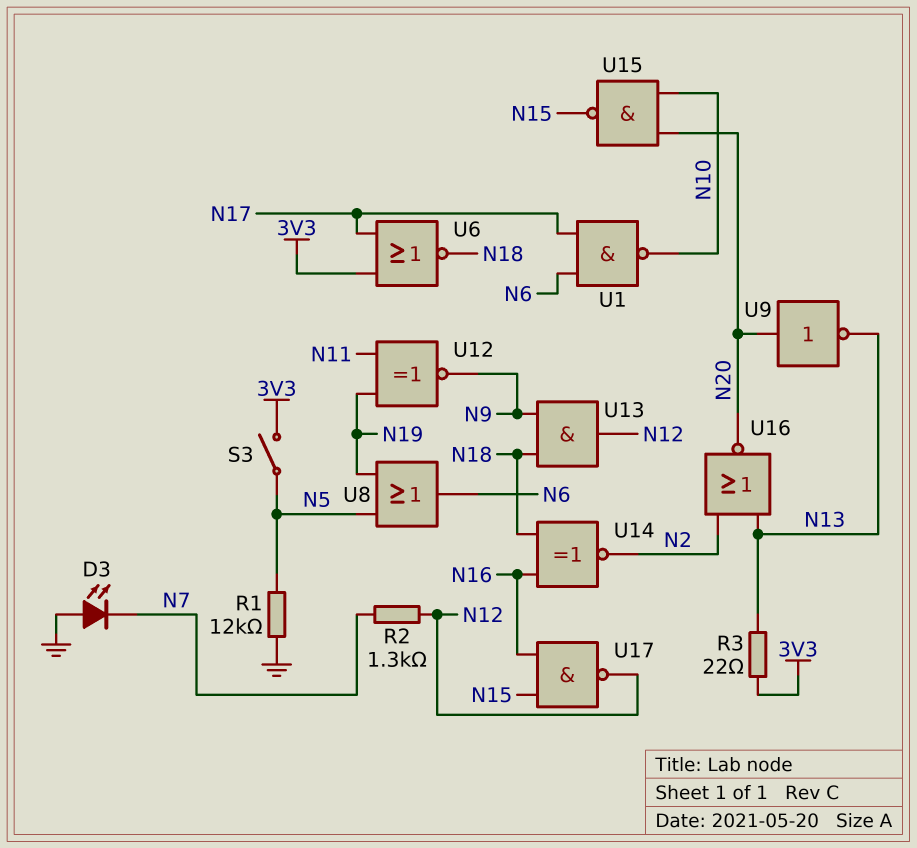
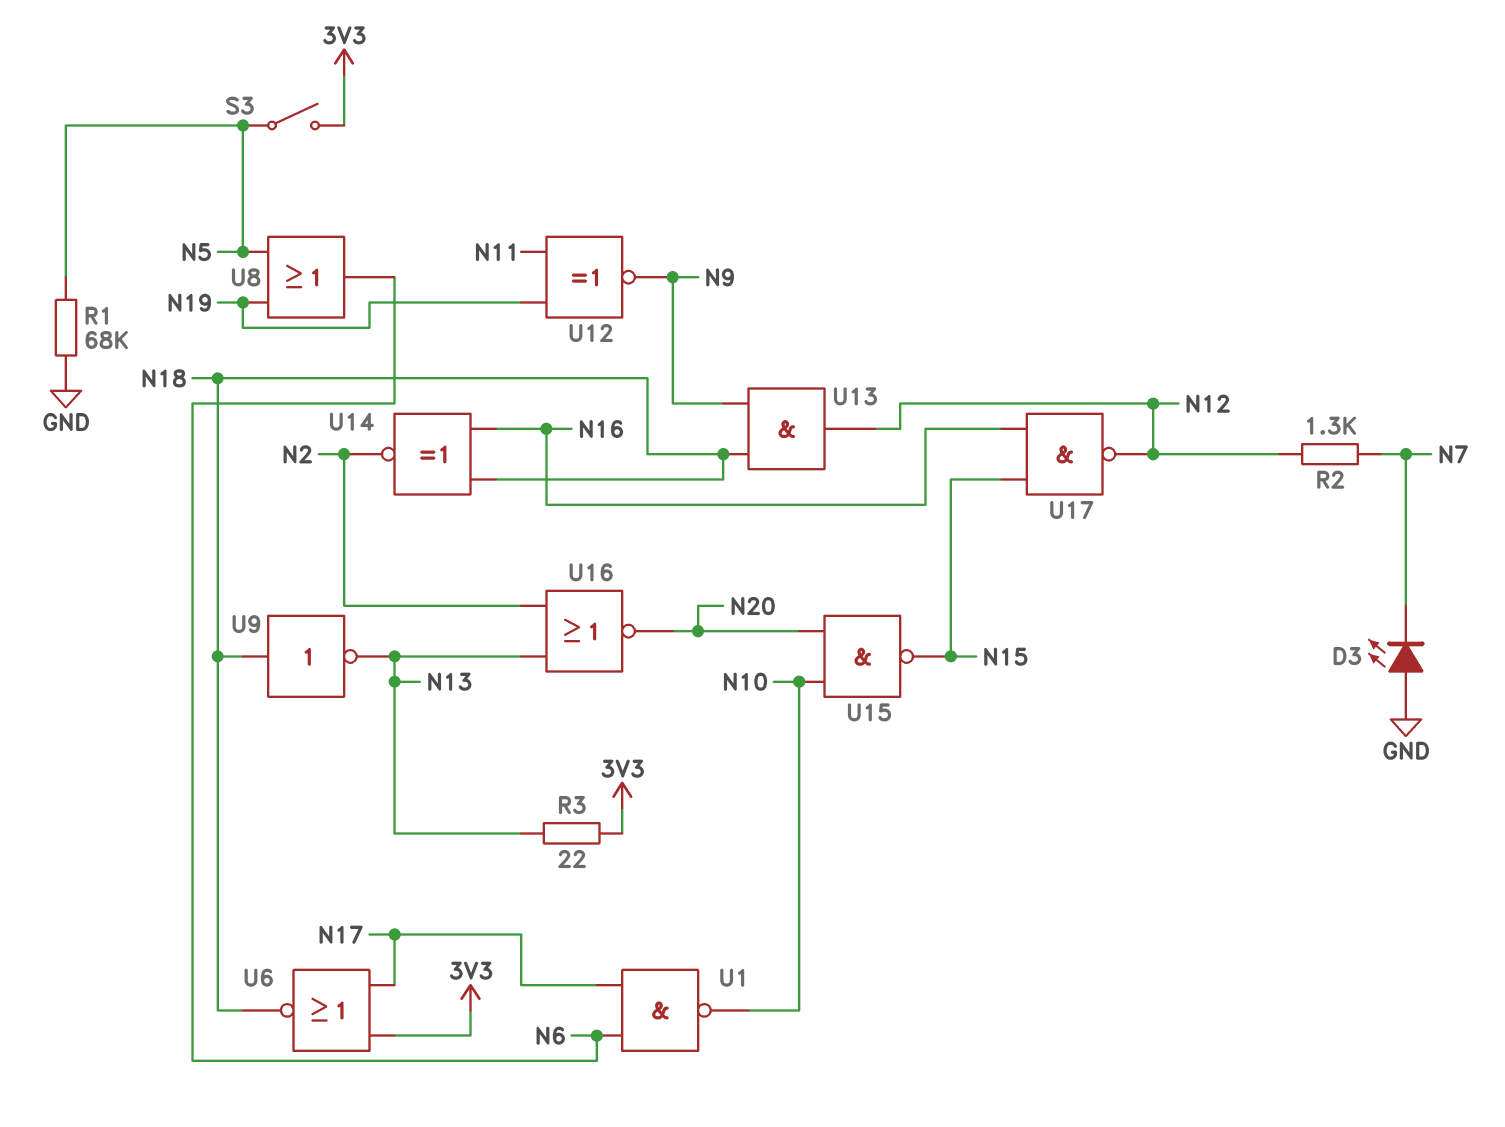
R1: 12k (GND, N5) -> 68k (GND, N5)
U9: NOT (in N20, out N13) -> NOT (in N18, out N13)

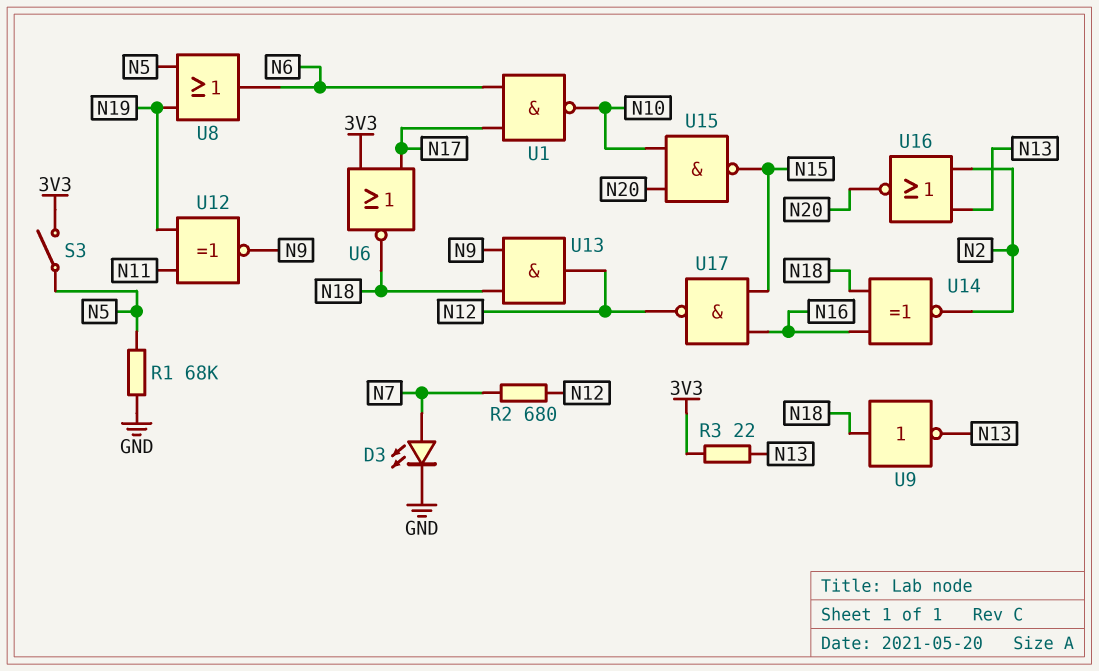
D3: LED (A GND, K N7) -> LED (A N7, K GND)
R2: 1.3k (N7, N12) -> 680 (N7, N12)

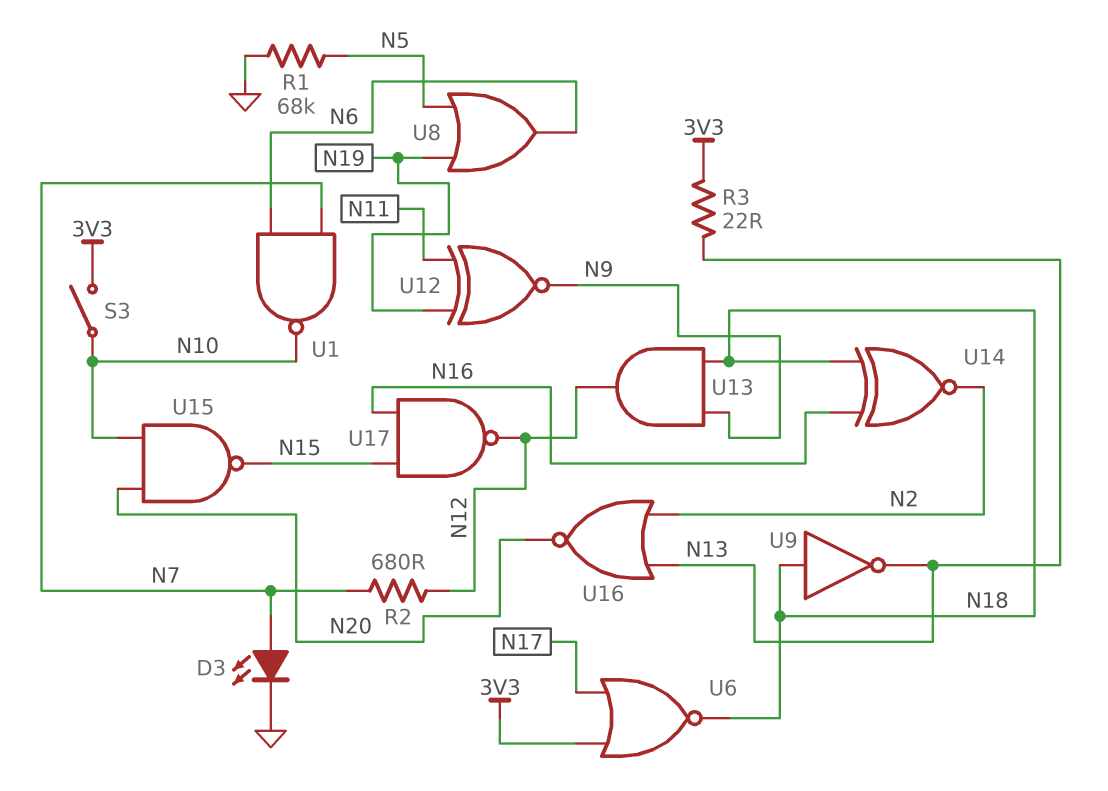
S3: switch (3V3, N5) -> switch (3V3, N10)
U1: NAND (in N6, in N17, out N10) -> NAND (in N6, in N7, out N10)

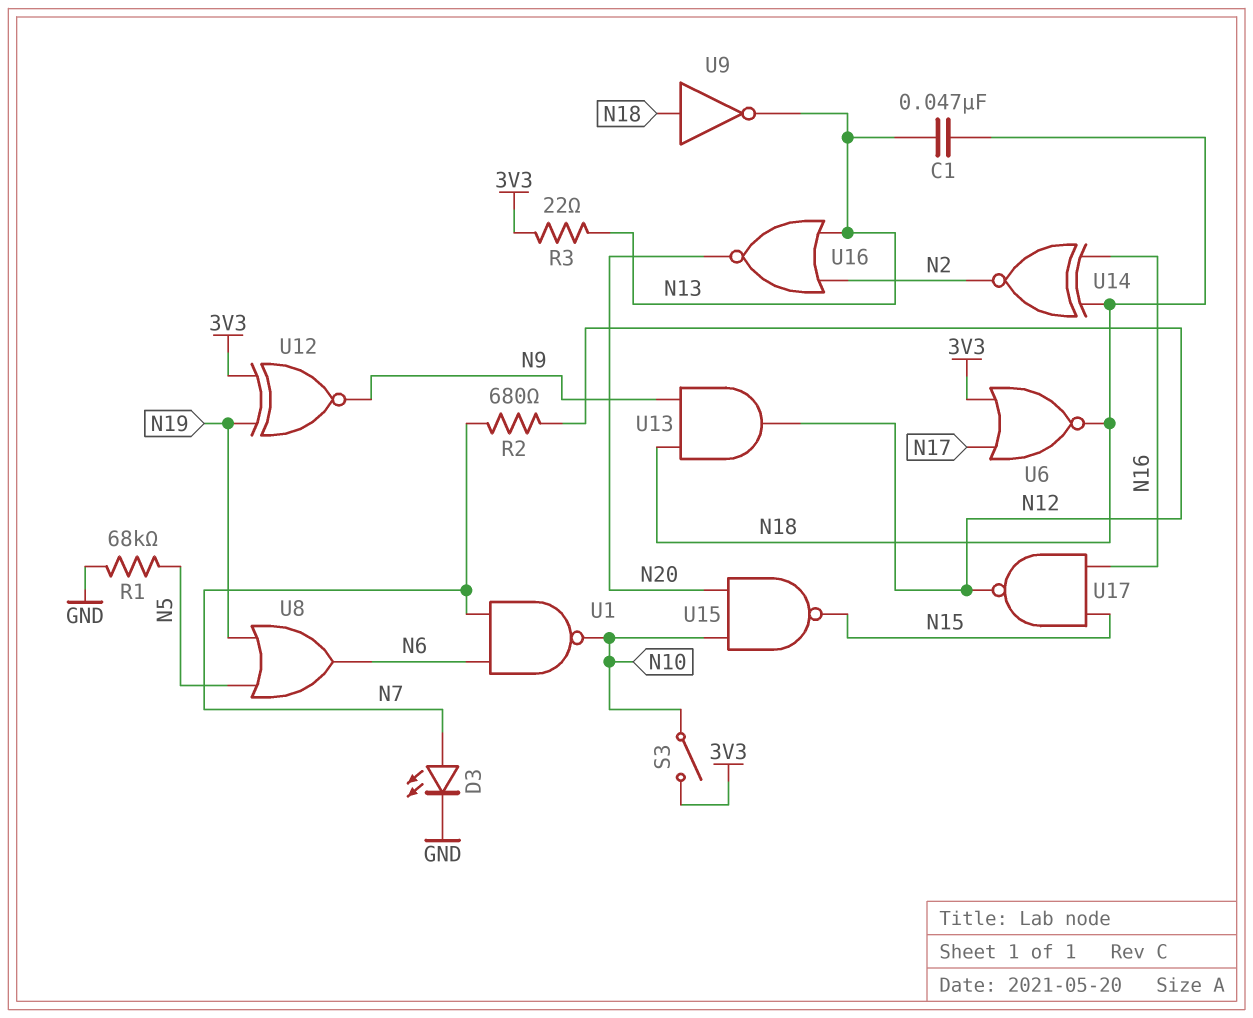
C1: none -> 47nF (N13, N18)
U12: XNOR (in N11, in N19, out N9) -> XNOR (in 3V3, in N19, out N9)

